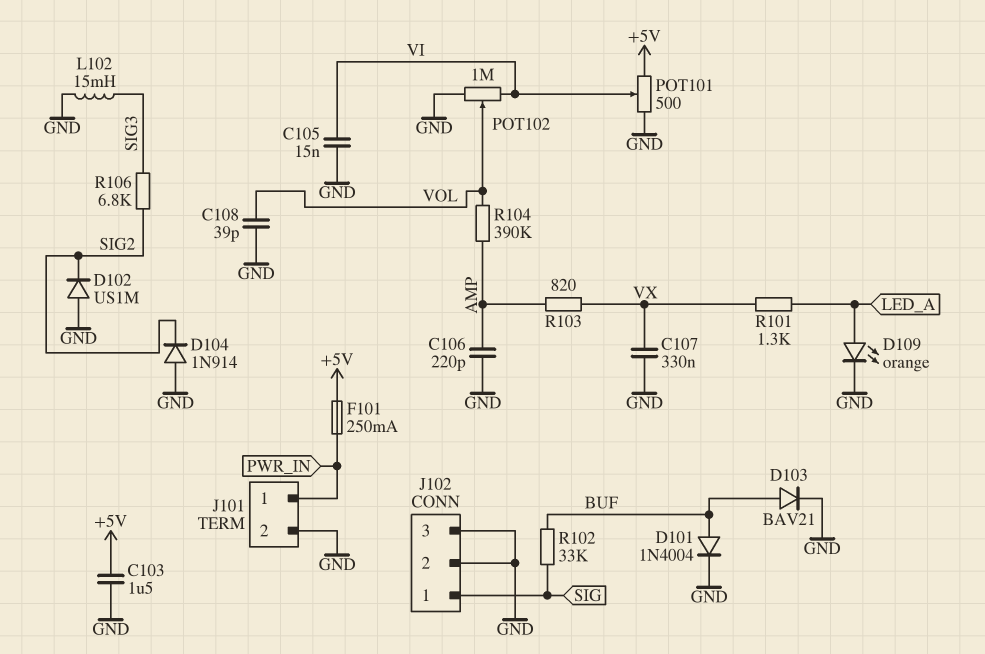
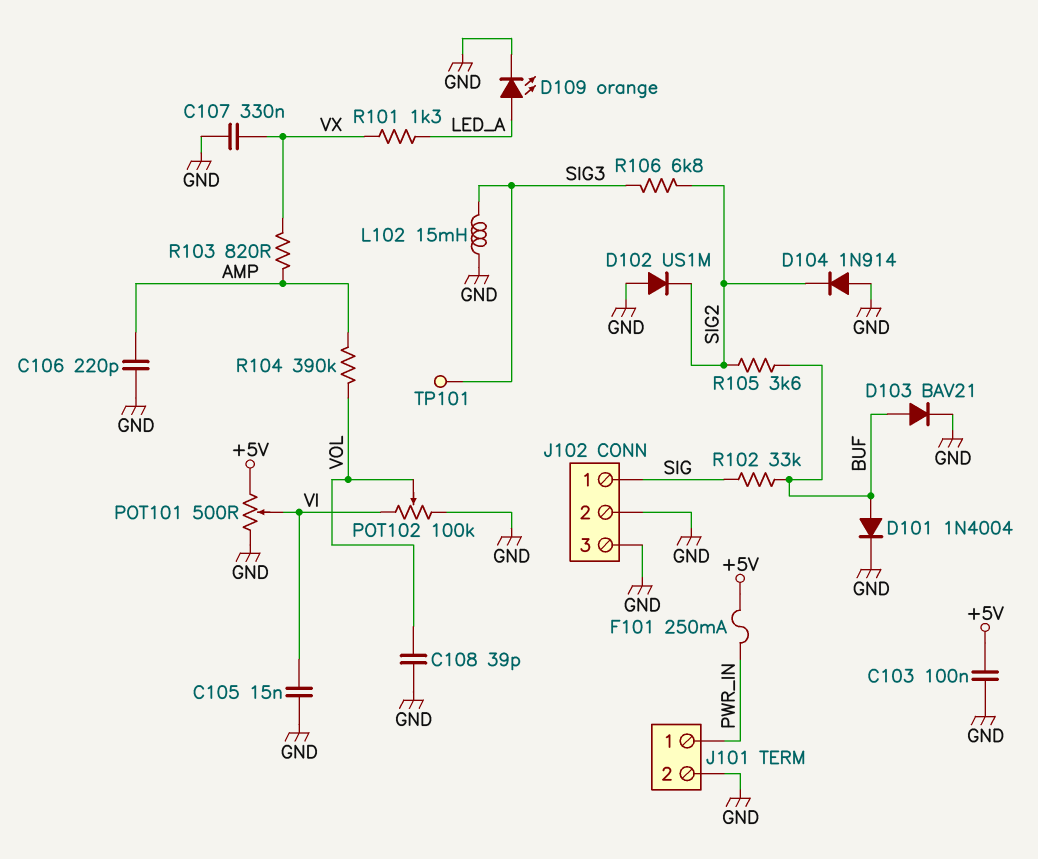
C103: 1.5uF (+5V, GND) -> 100nF (+5V, GND)
POT102: 1M (GND, VI, wiper VOL) -> 100k (GND, VI, wiper VOL)
R105: none -> 3.6k (BUF, SIG2)
TP101: none -> test point (SIG3)

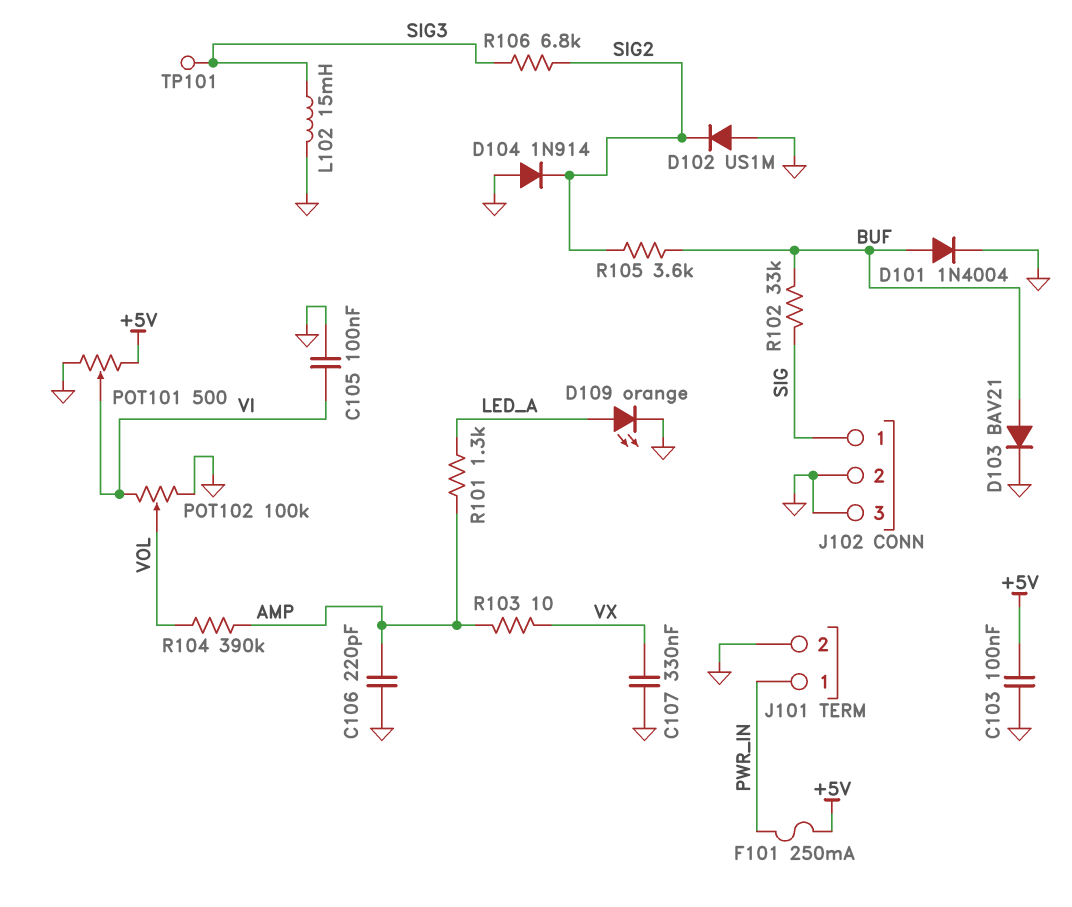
C105: 15nF (GND, VI) -> 100nF (GND, VI)
C108: 39pF (GND, VOL) -> none
R101: 1.3k (LED_A, VX) -> 1.3k (AMP, LED_A)
R103: 820 (AMP, VX) -> 10 (AMP, VX)

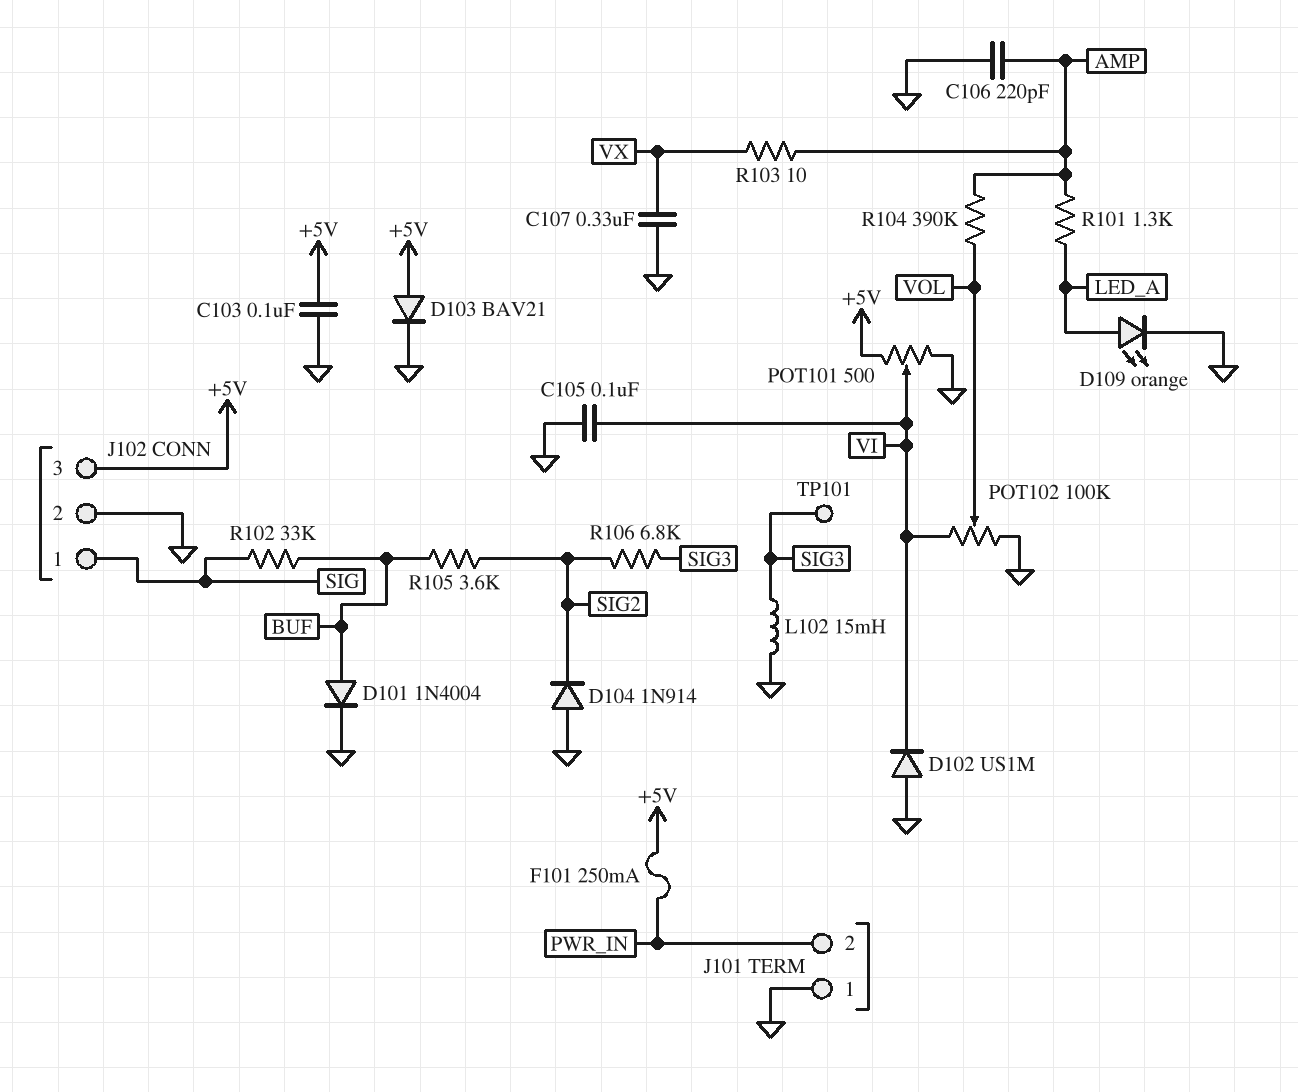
D102: diode US1M (A GND, K SIG2) -> diode US1M (A GND, K VI)
D103: diode BAV21 (A BUF, K GND) -> diode BAV21 (A +5V, K GND)
J101 pin 1: PWR_IN -> GND
J101 pin 2: GND -> PWR_IN
J102 pin 3: GND -> +5V

